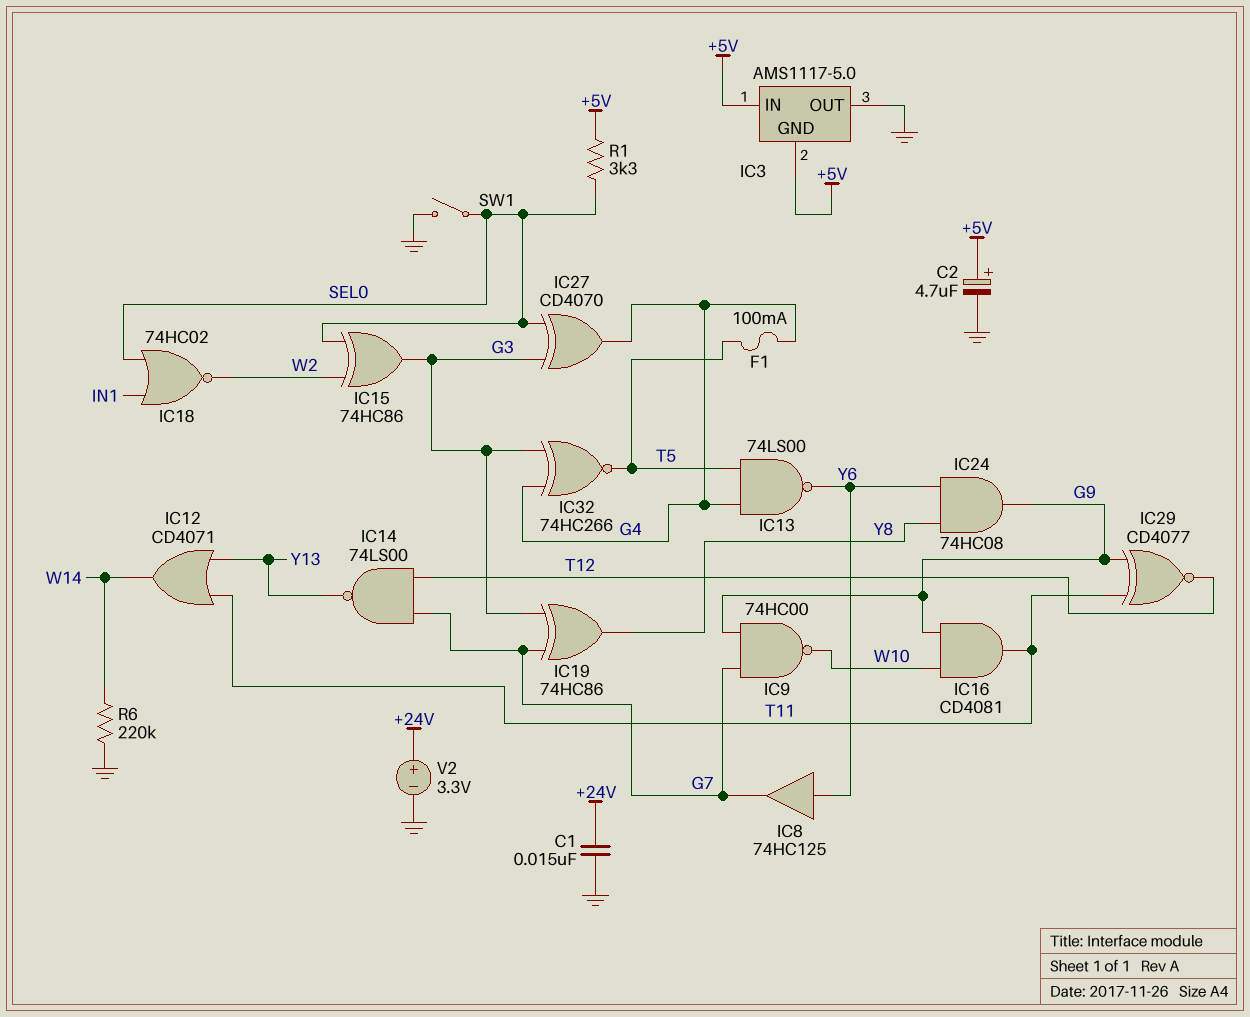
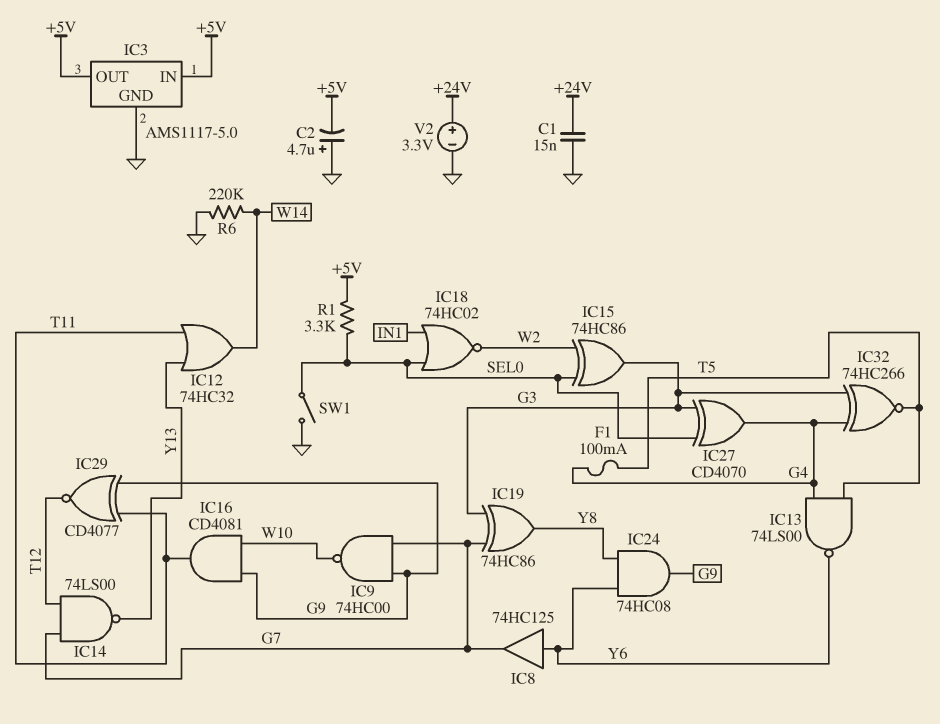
C2: 4.7uF (plus +5V, minus GND) -> 4.7uF (plus GND, minus +5V)
IC3 pin GND: +5V -> GND
IC3 pin OUT: GND -> +5V
IC12: OR CD4071 (in T11, in Y13, out W14) -> OR 74HC32 (in T11, in Y13, out W14)

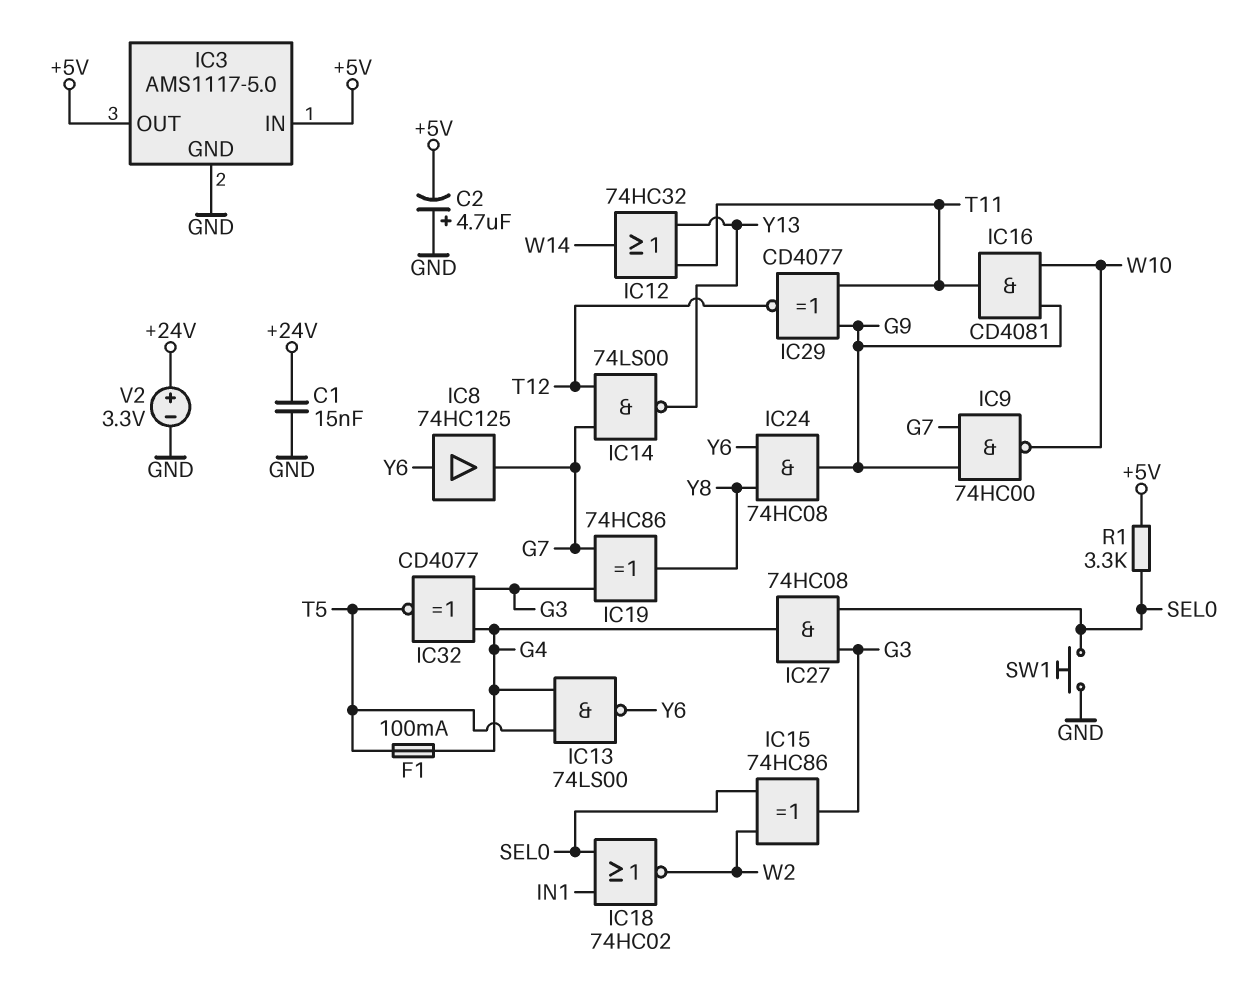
IC27: XOR CD4070 (in G3, in SEL0, out G4) -> AND 74HC08 (in G3, in SEL0, out G4)
IC32: XNOR 74HC266 (in G3, in G4, out T5) -> XNOR CD4077 (in G3, in G4, out T5)
R6: 220k (GND, W14) -> none
SW1: switch (GND, SEL0) -> button (GND, SEL0)

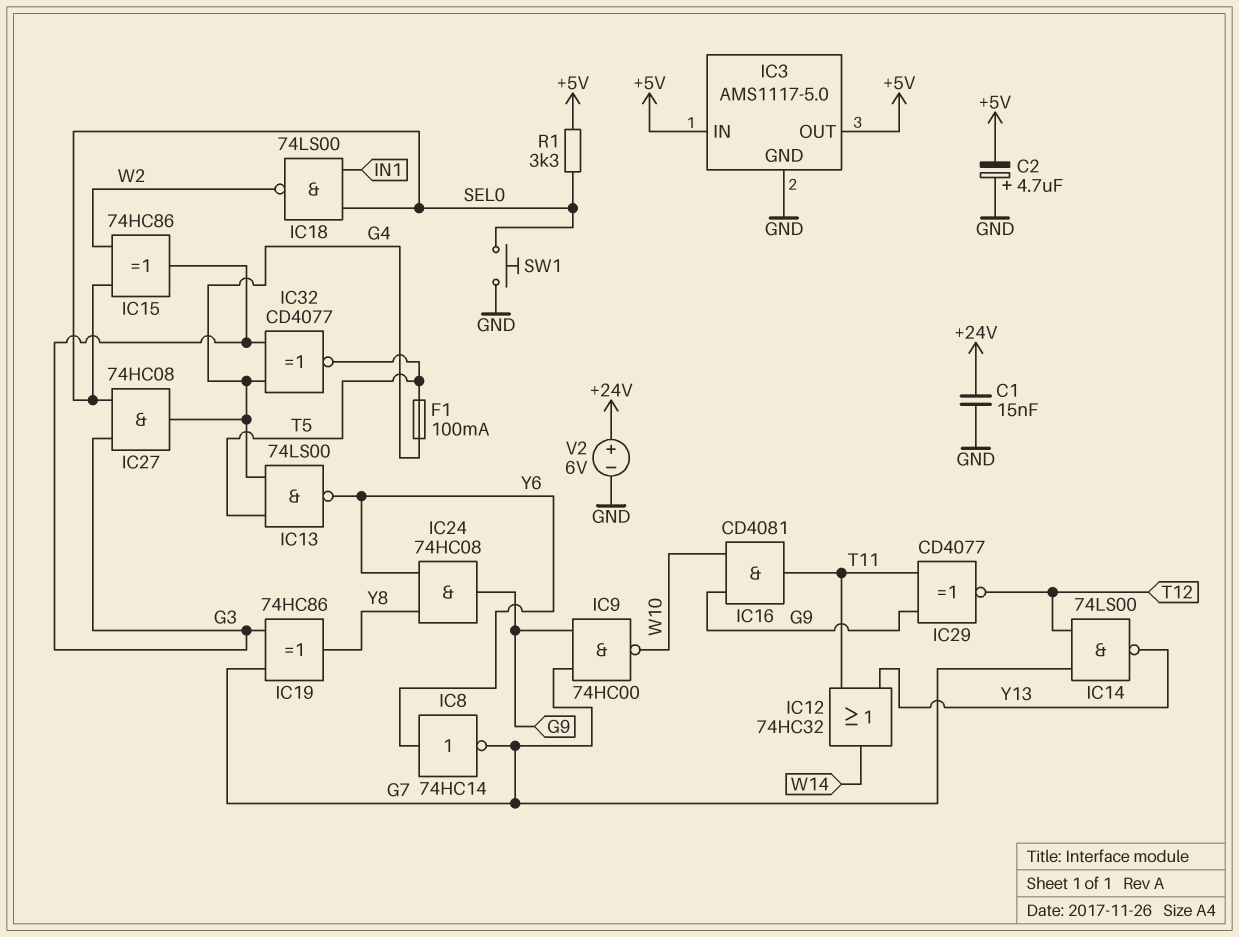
IC8: buffer 74HC125 (in Y6, out G7) -> NOT 74HC14 (in Y6, out G7)
IC18: NOR 74HC02 (in IN1, in SEL0, out W2) -> NAND 74LS00 (in IN1, in SEL0, out W2)
V2: 3.3V (plus +24V, minus GND) -> 6V (plus +24V, minus GND)

